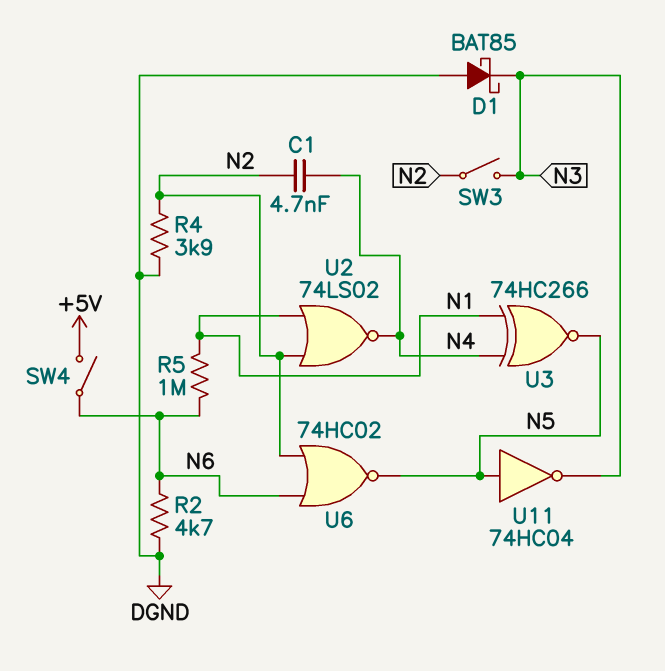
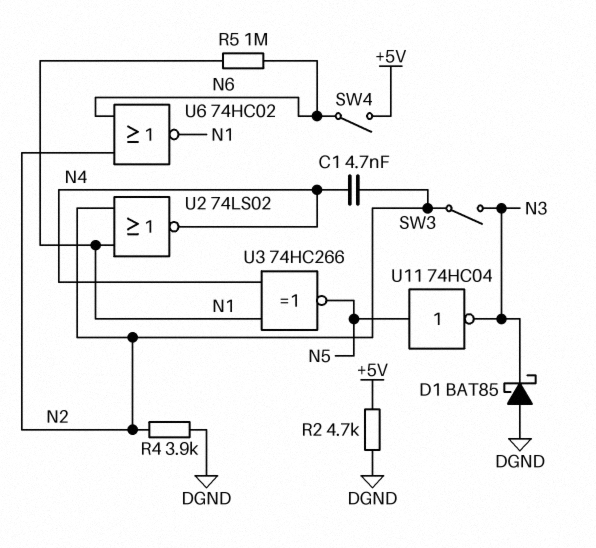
R2: 4.7k (DGND, N6) -> 4.7k (+5V, DGND)
U6: NOR 74HC02 (in N2, in N6, out N5) -> NOR 74HC02 (in N2, in N6, out N1)

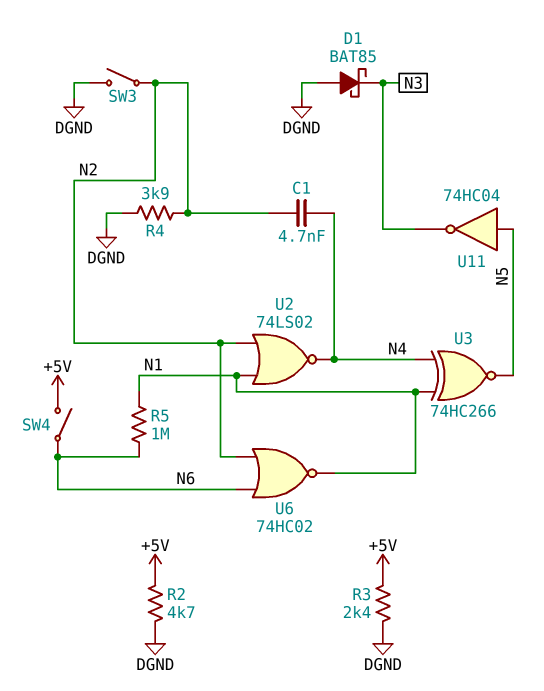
R3: none -> 2.4k (+5V, DGND)
SW3: switch (N2, N3) -> switch (DGND, N2)

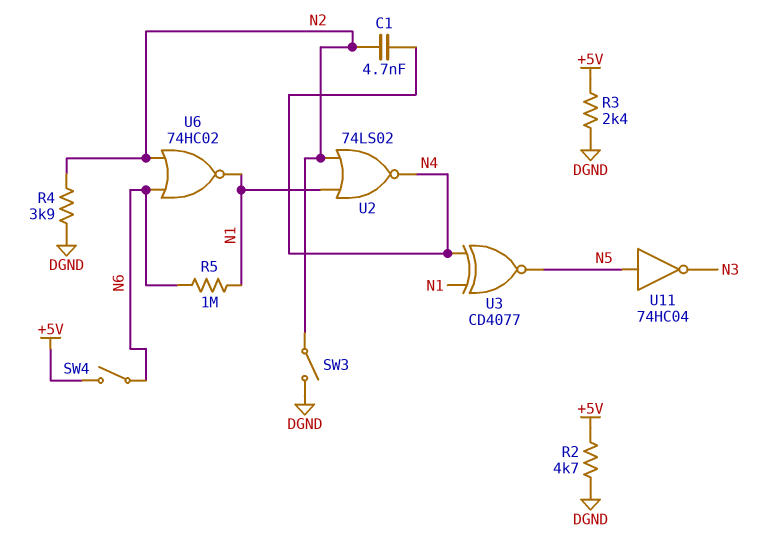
D1: schottky BAT85 (A DGND, K N3) -> none
U3: XNOR 74HC266 (in N1, in N4, out N5) -> XNOR CD4077 (in N1, in N4, out N5)

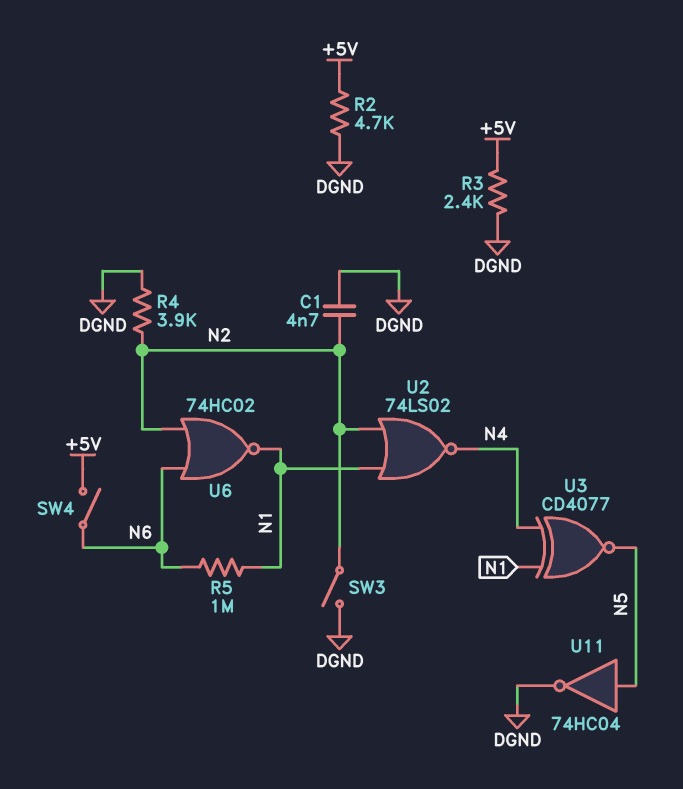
C1: 4.7nF (N2, N4) -> 4.7nF (DGND, N2)
U11: NOT 74HC04 (in N5, out N3) -> NOT 74HC04 (in N5, out DGND)

